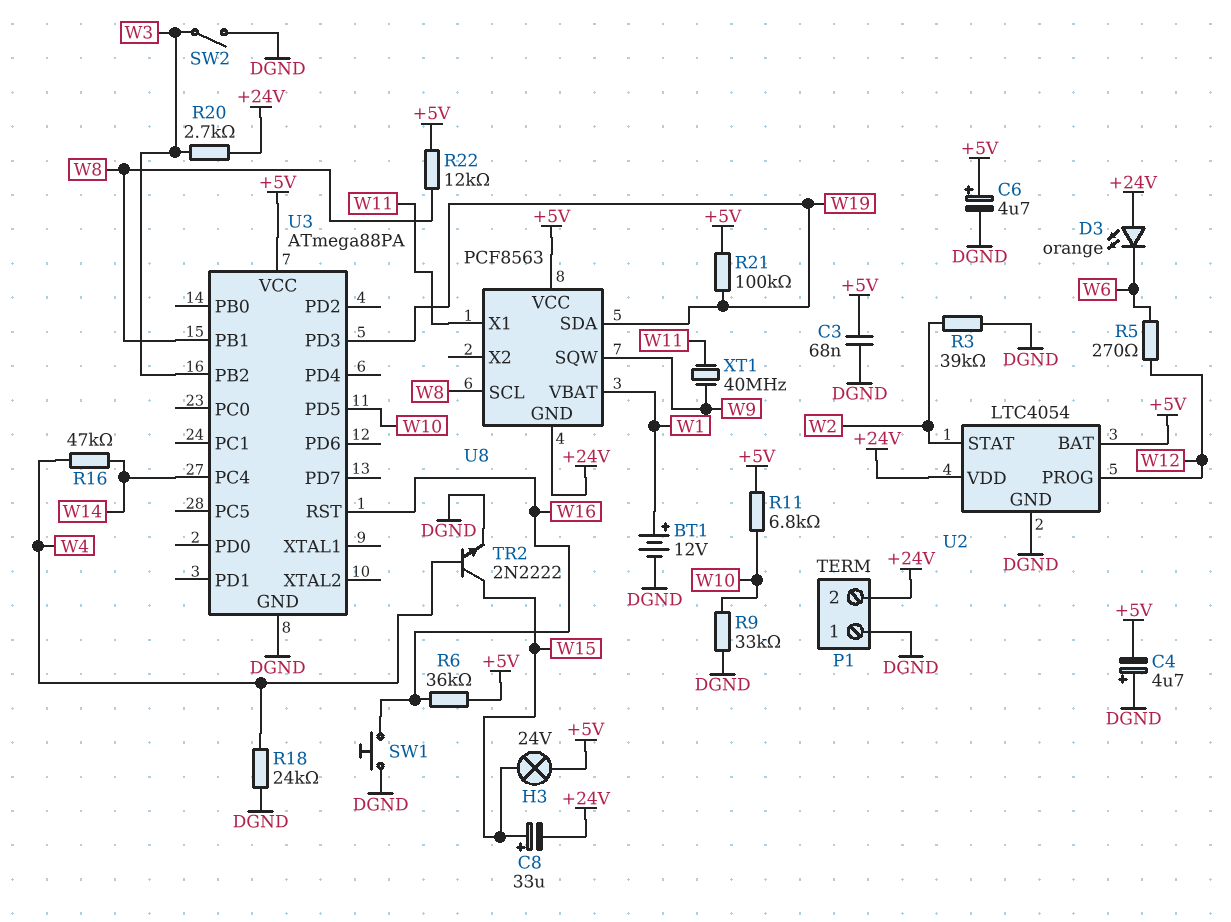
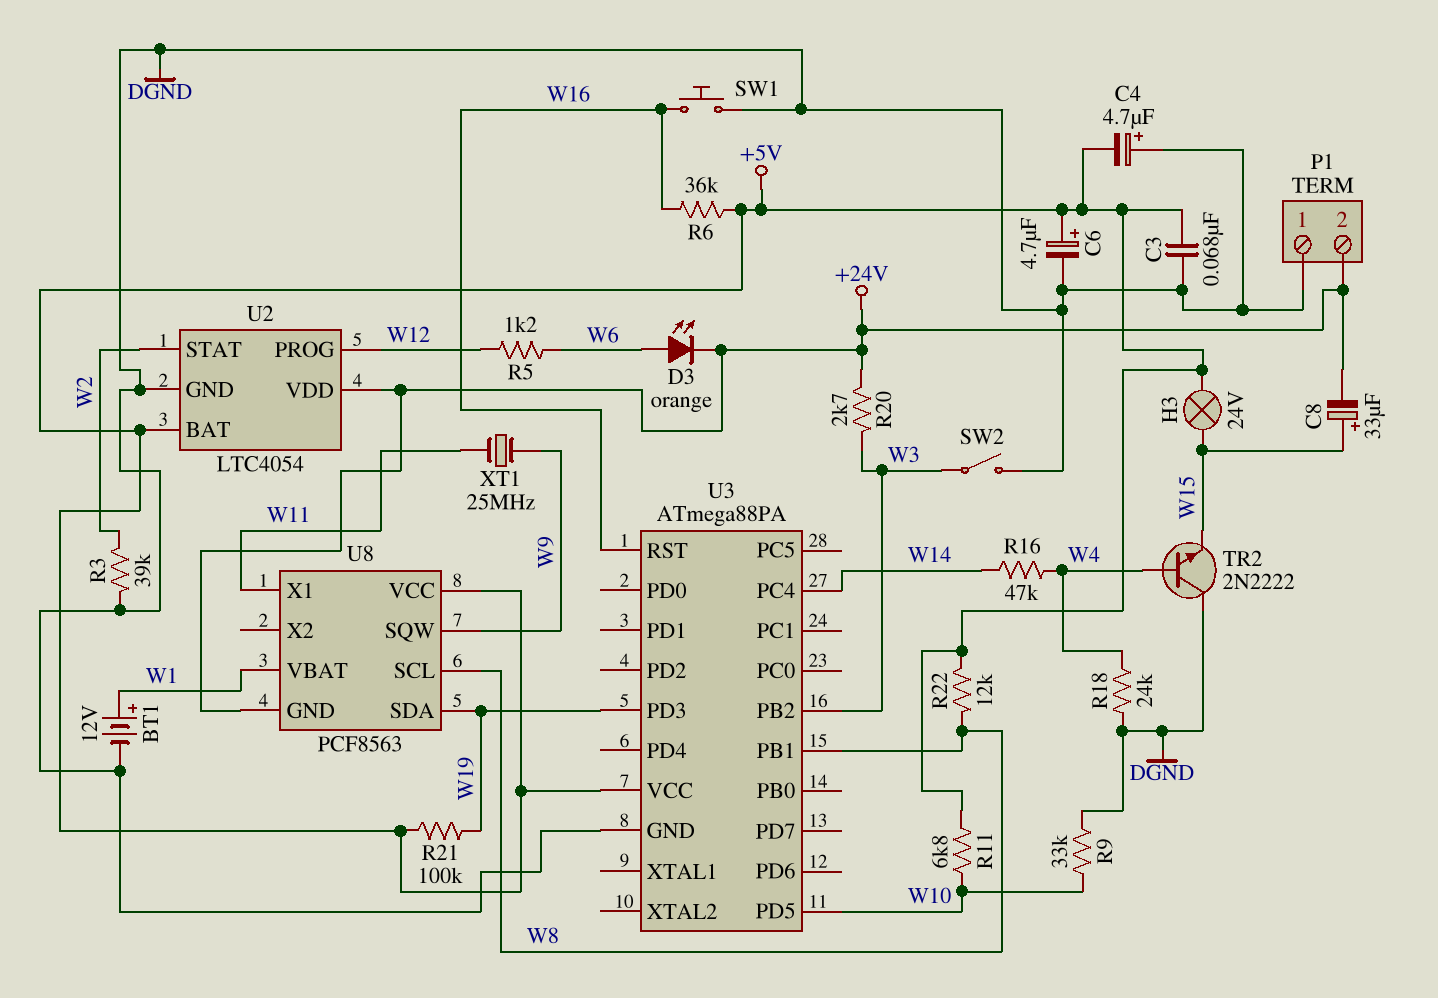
D3: LED orange (A +24V, K W6) -> LED orange (A W6, K +24V)
R5: 270 (W6, W12) -> 1.2k (W6, W12)
TR2: NPN 2N2222 (B W4, C W15, E DGND) -> NPN 2N2222 (B W4, C DGND, E W15)
XT1: 40MHz (W9, W11) -> 25MHz (W9, W11)

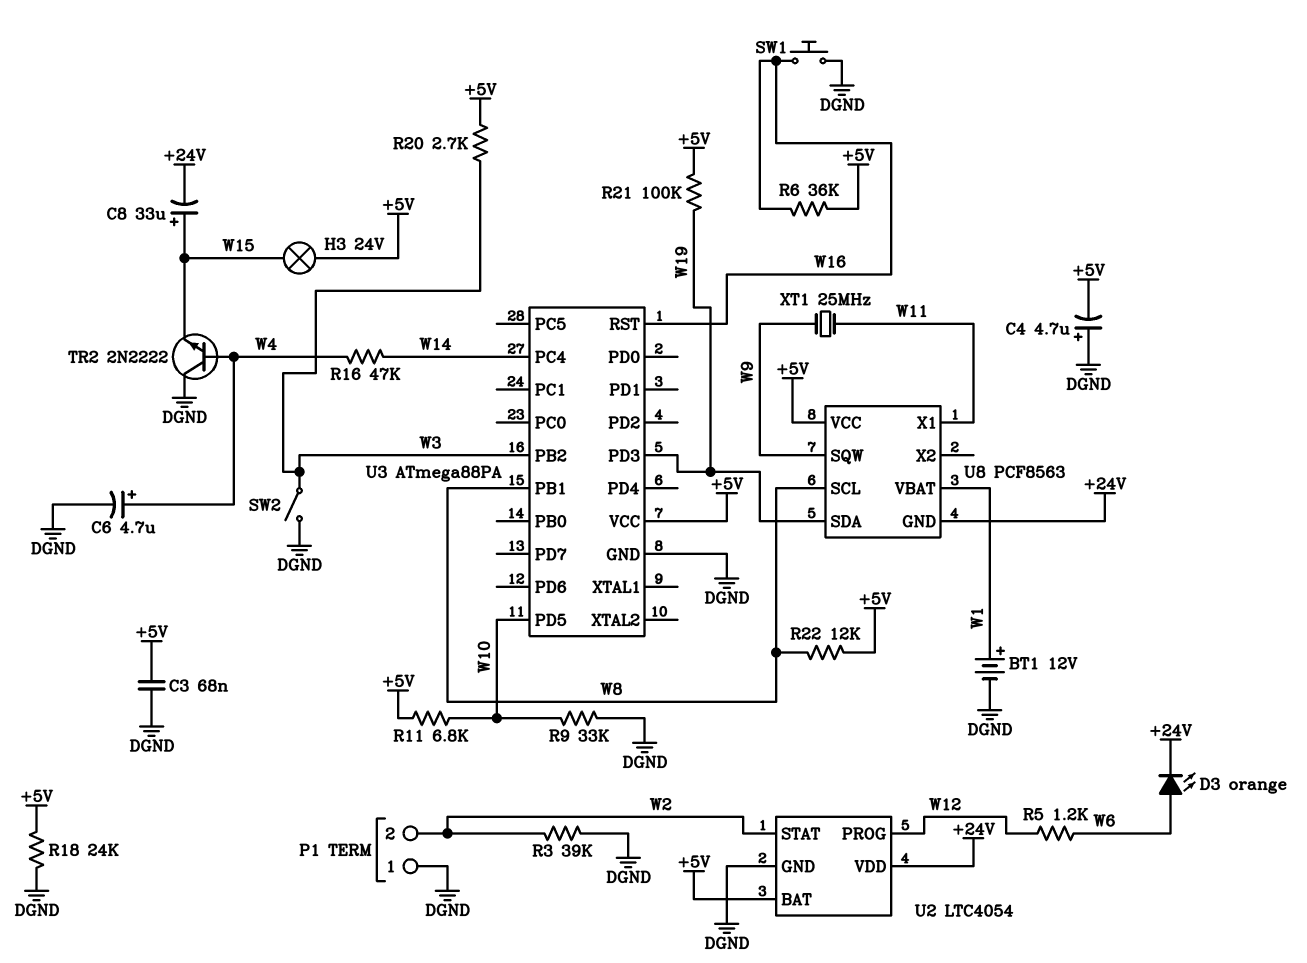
C6: 4.7uF (plus +5V, minus DGND) -> 4.7uF (plus W4, minus DGND)
P1 pin 2: +24V -> W2
R18: 24k (DGND, W4) -> 24k (+5V, DGND)
R20: 2.7k (+24V, W3) -> 2.7k (+5V, W3)

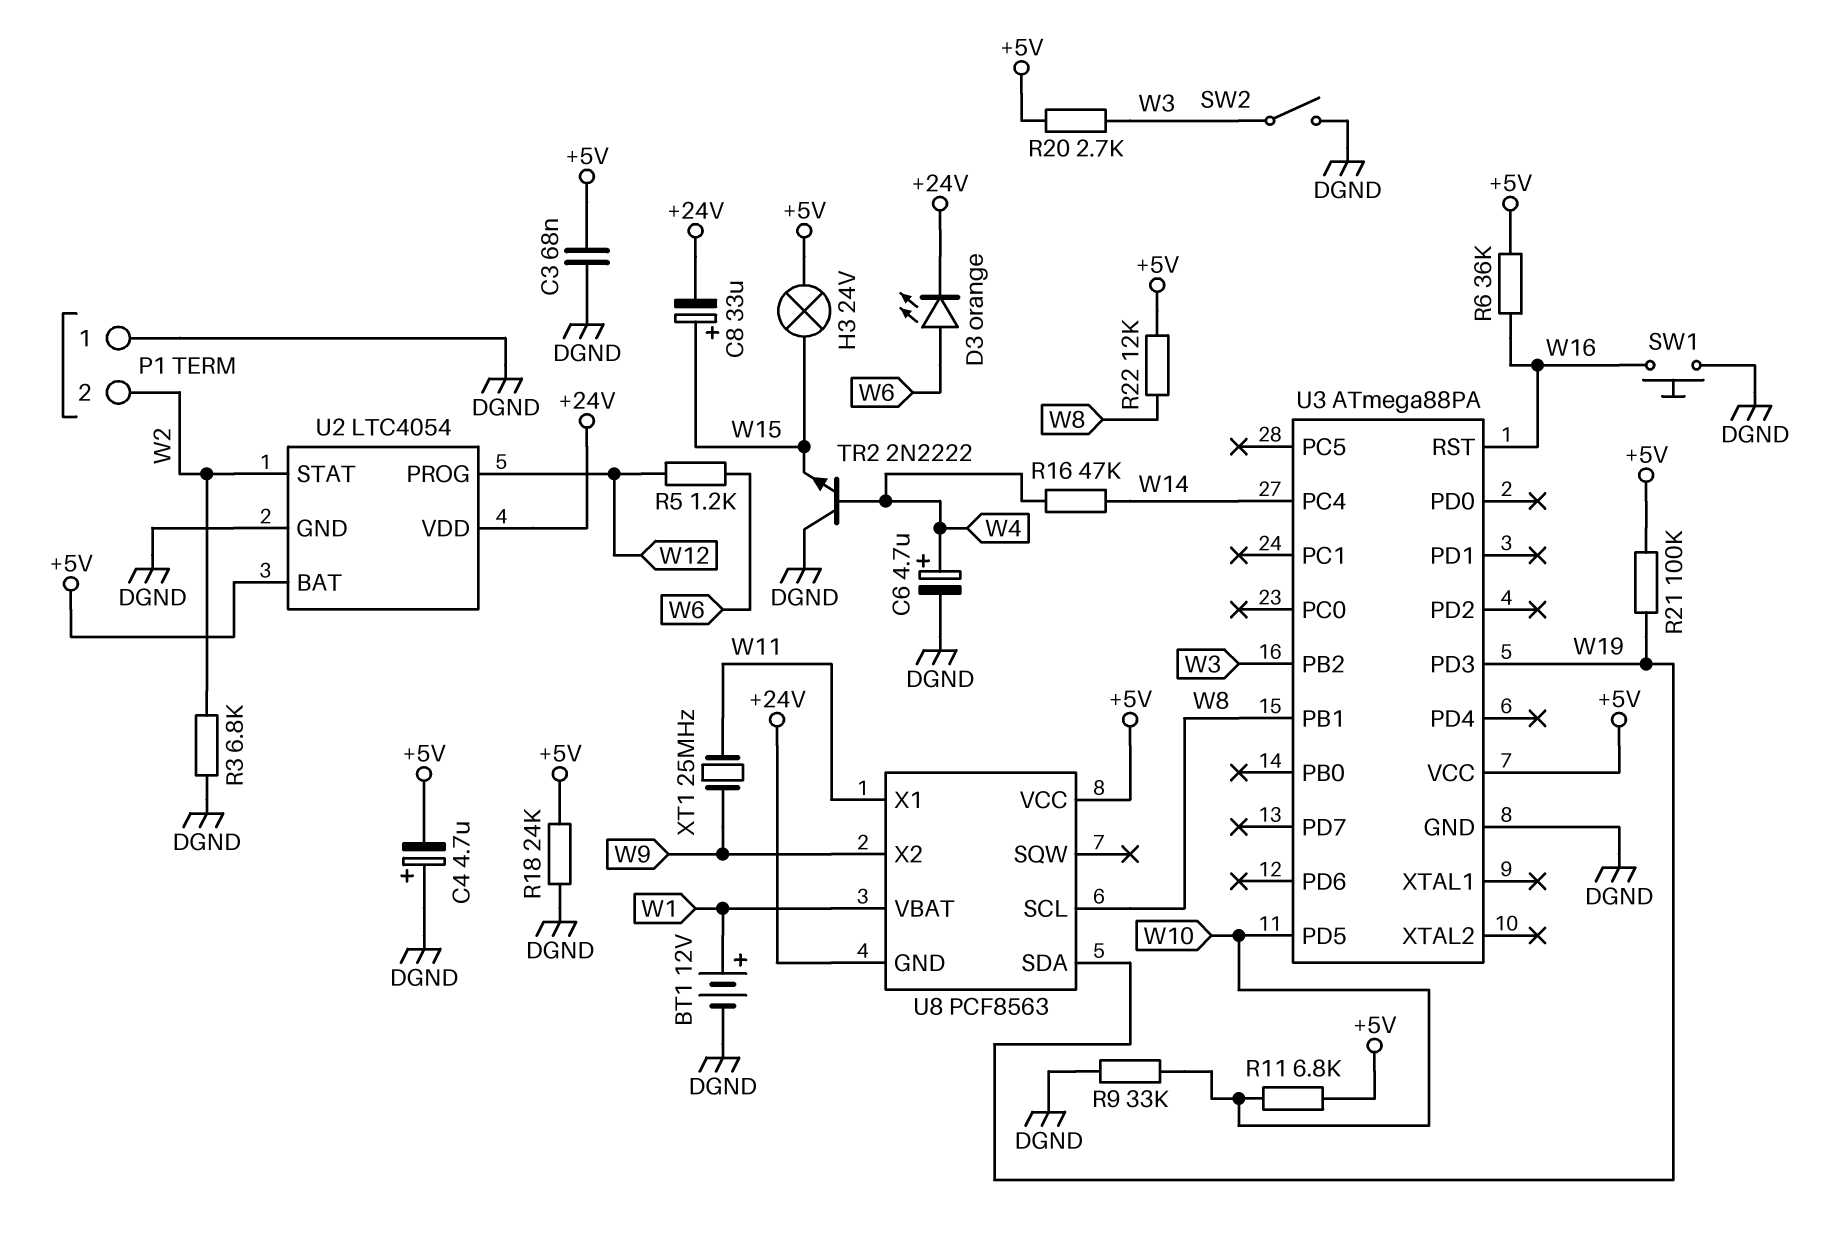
R3: 39k (DGND, W2) -> 6.8k (DGND, W2)
U8 pin SQW: W9 -> none
U8 pin X2: none -> W9

